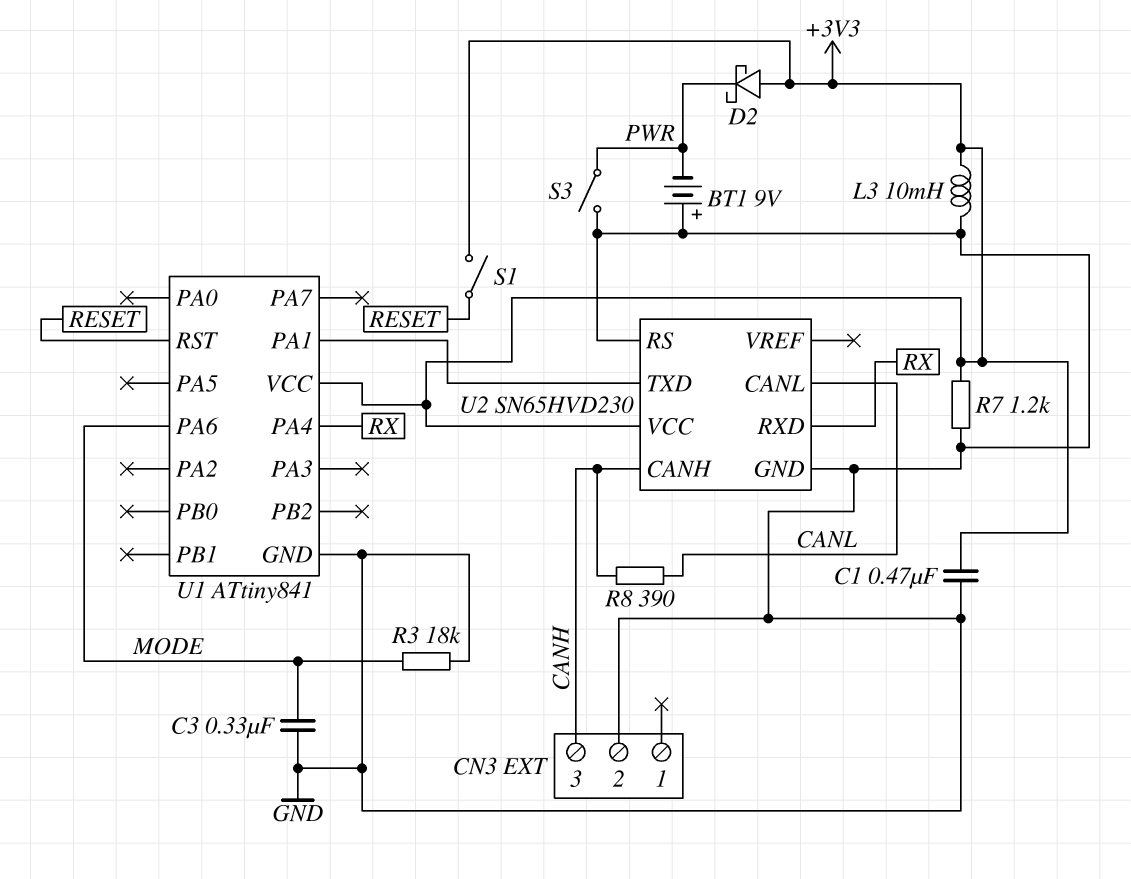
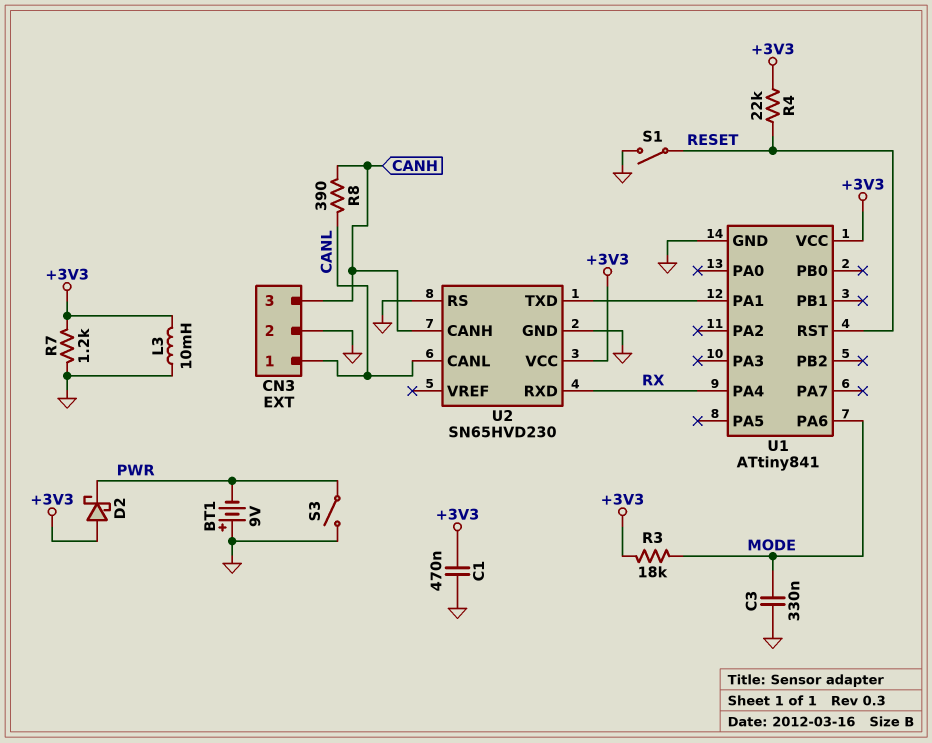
CN3 pin 1: none -> CANL
R3: 18k (GND, MODE) -> 18k (+3V3, MODE)
R4: none -> 22k (+3V3, RESET)
S1: switch (+3V3, RESET) -> switch (GND, RESET)

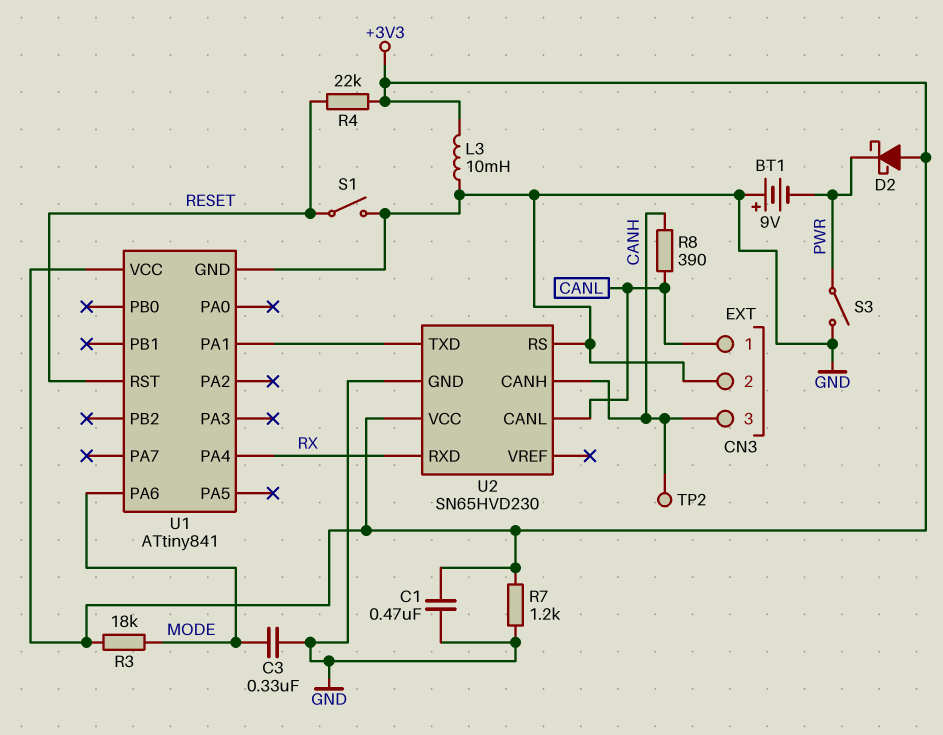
TP2: none -> test point (CANH)

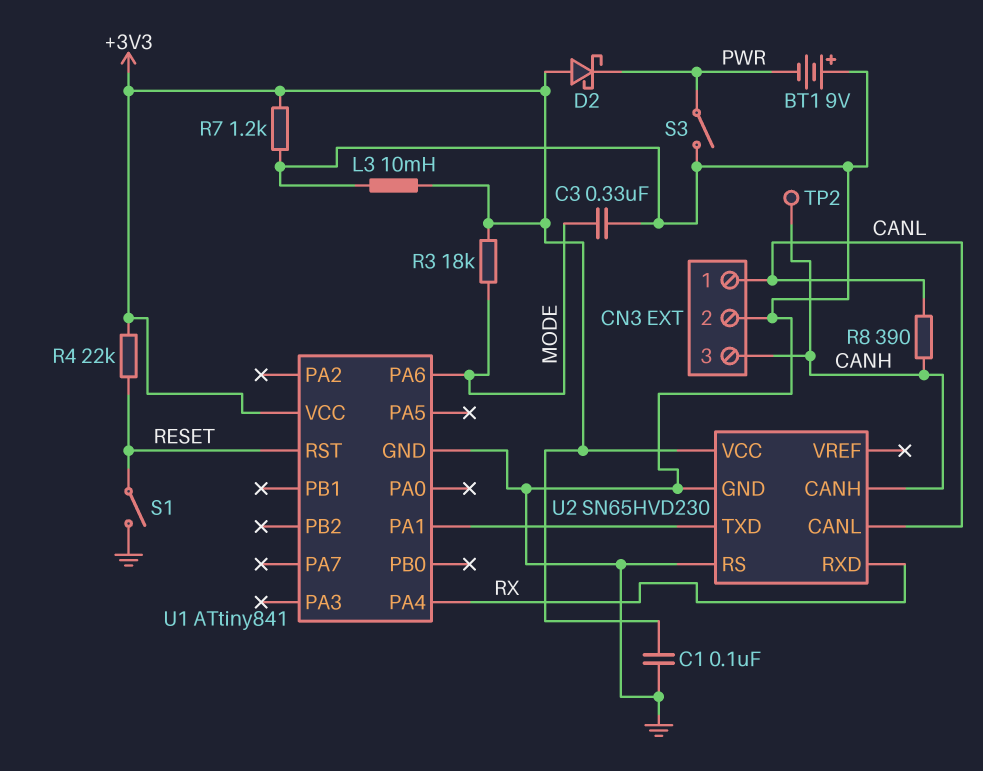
C1: 470nF (+3V3, GND) -> 100nF (+3V3, GND)

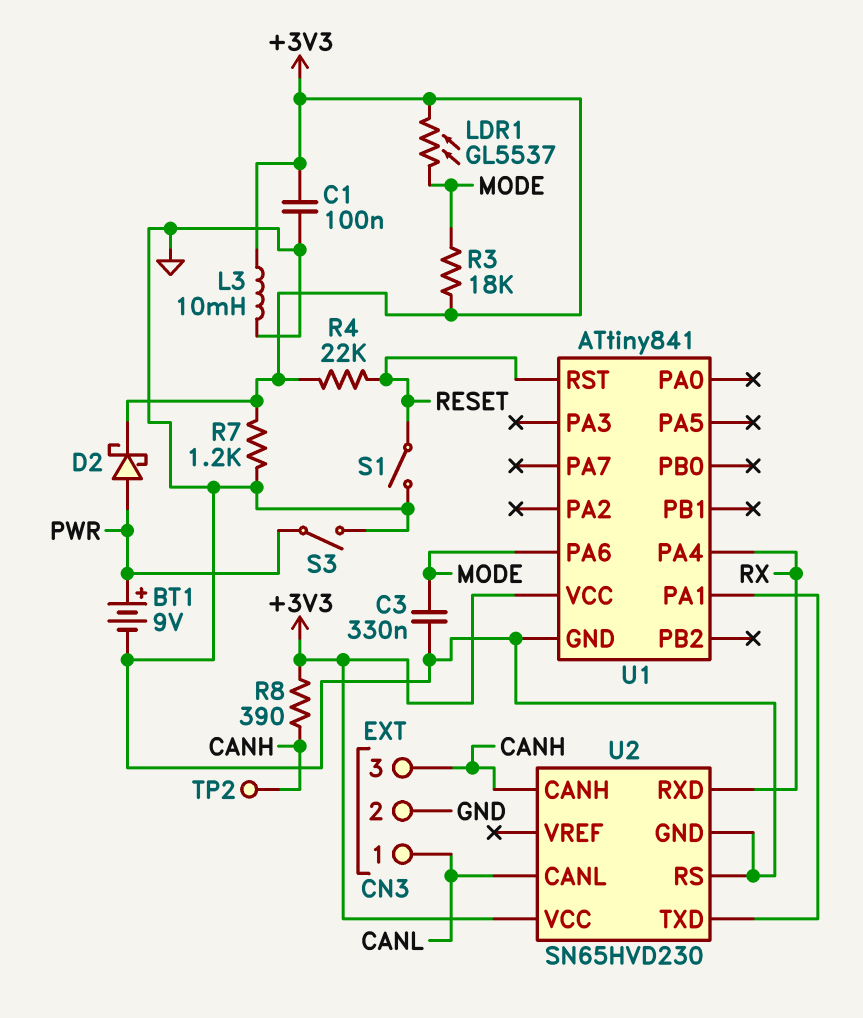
BT1: 9V (plus GND, minus PWR) -> 9V (plus PWR, minus GND)
D2: schottky (A +3V3, K PWR) -> schottky (A PWR, K +3V3)
LDR1: none -> GL5537 (+3V3, MODE)
R8: 390 (CANH, CANL) -> 390 (+3V3, CANH)

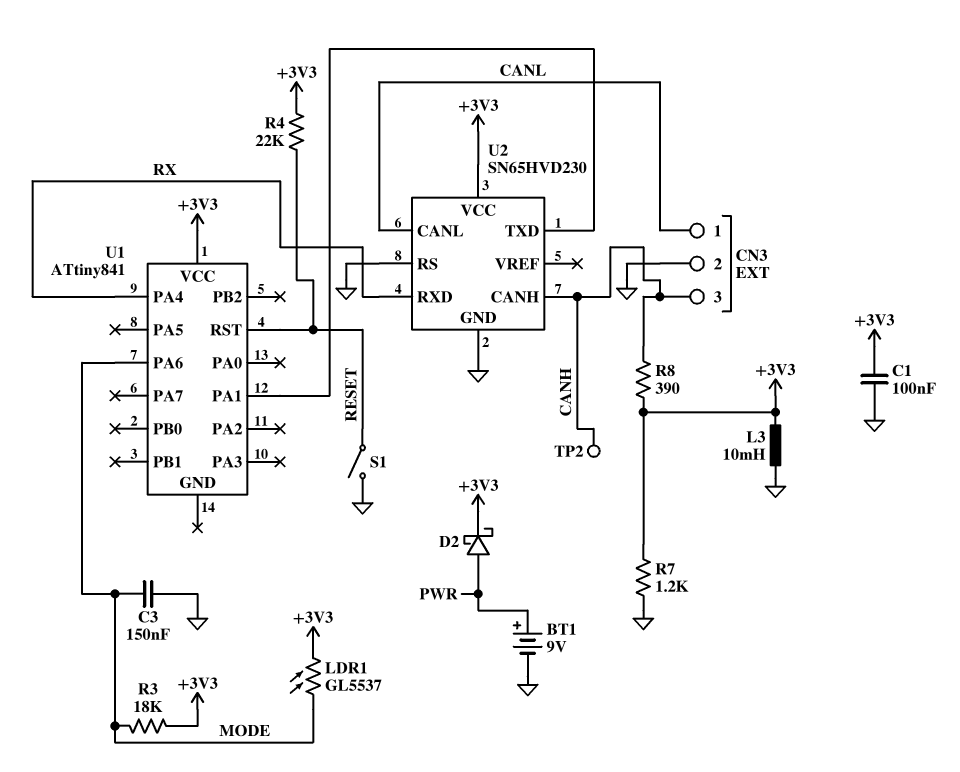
C3: 330nF (GND, MODE) -> 150nF (GND, MODE)
S3: switch (GND, PWR) -> none
U1 pin GND: GND -> none

